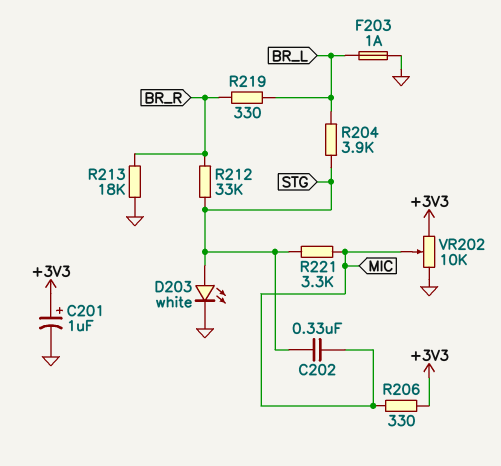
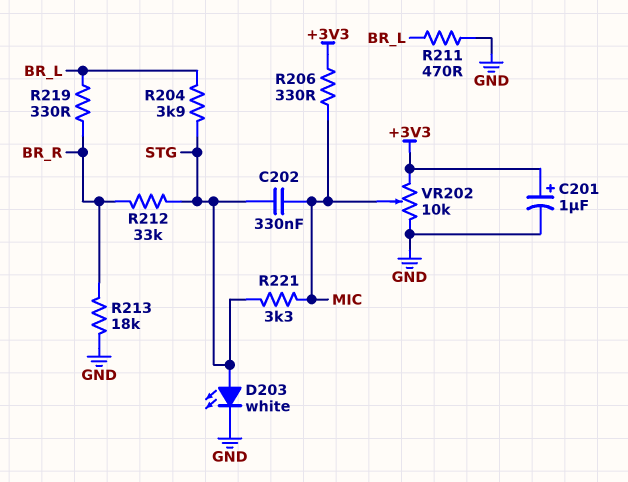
F203: 1A (BR_L, GND) -> none
R211: none -> 470 (BR_L, GND)

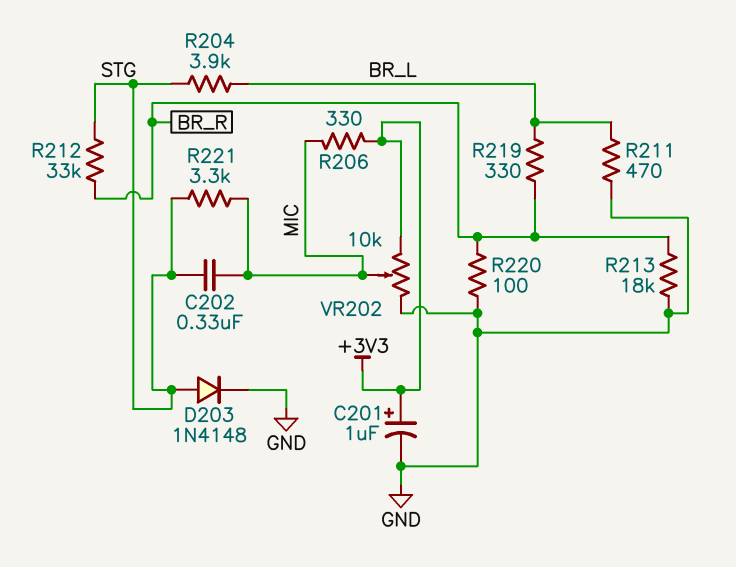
D203: LED white (A STG, K GND) -> diode 1N4148 (A STG, K GND)
R220: none -> 100 (BR_R, GND)

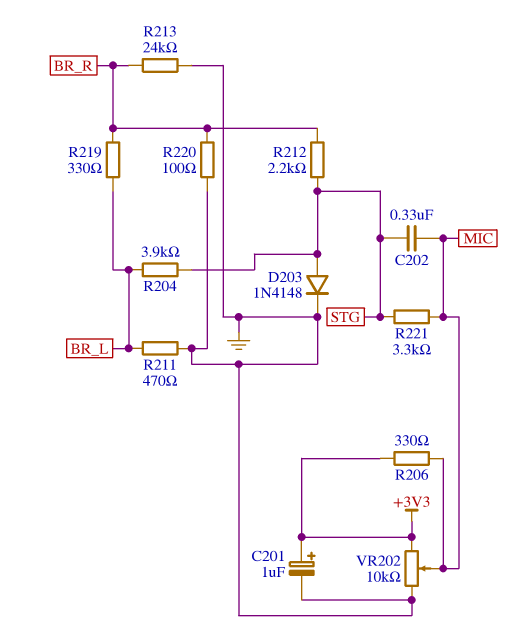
R212: 33k (BR_R, STG) -> 2.2k (BR_R, STG)
R213: 18k (BR_R, GND) -> 24k (BR_R, GND)

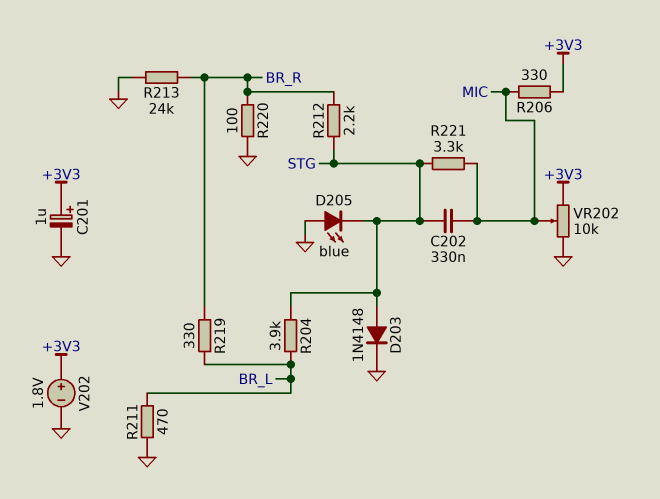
D205: none -> LED blue (A GND, K STG)
V202: none -> 1.8V (plus +3V3, minus GND)

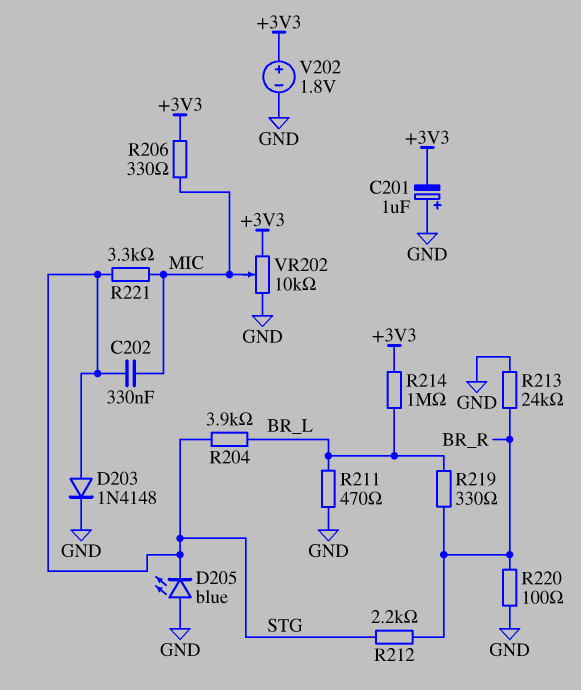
C201: 1uF (plus +3V3, minus GND) -> 1uF (plus GND, minus +3V3)
R214: none -> 1M (+3V3, BR_L)

